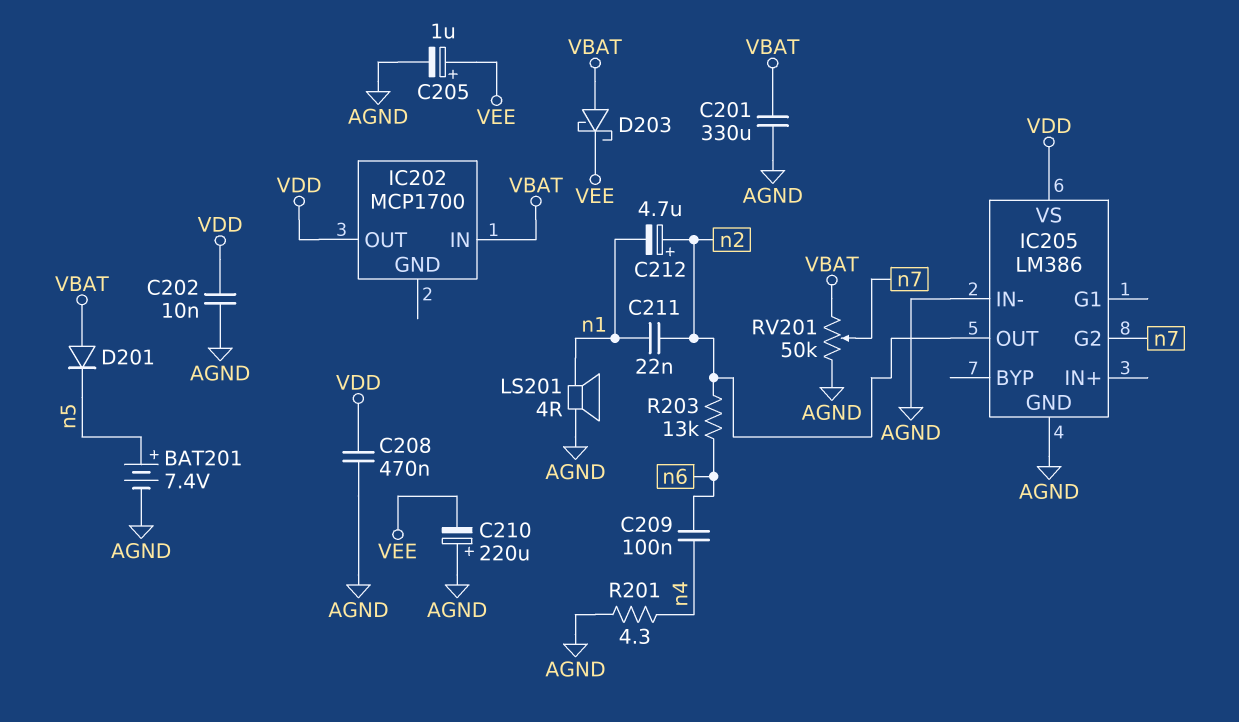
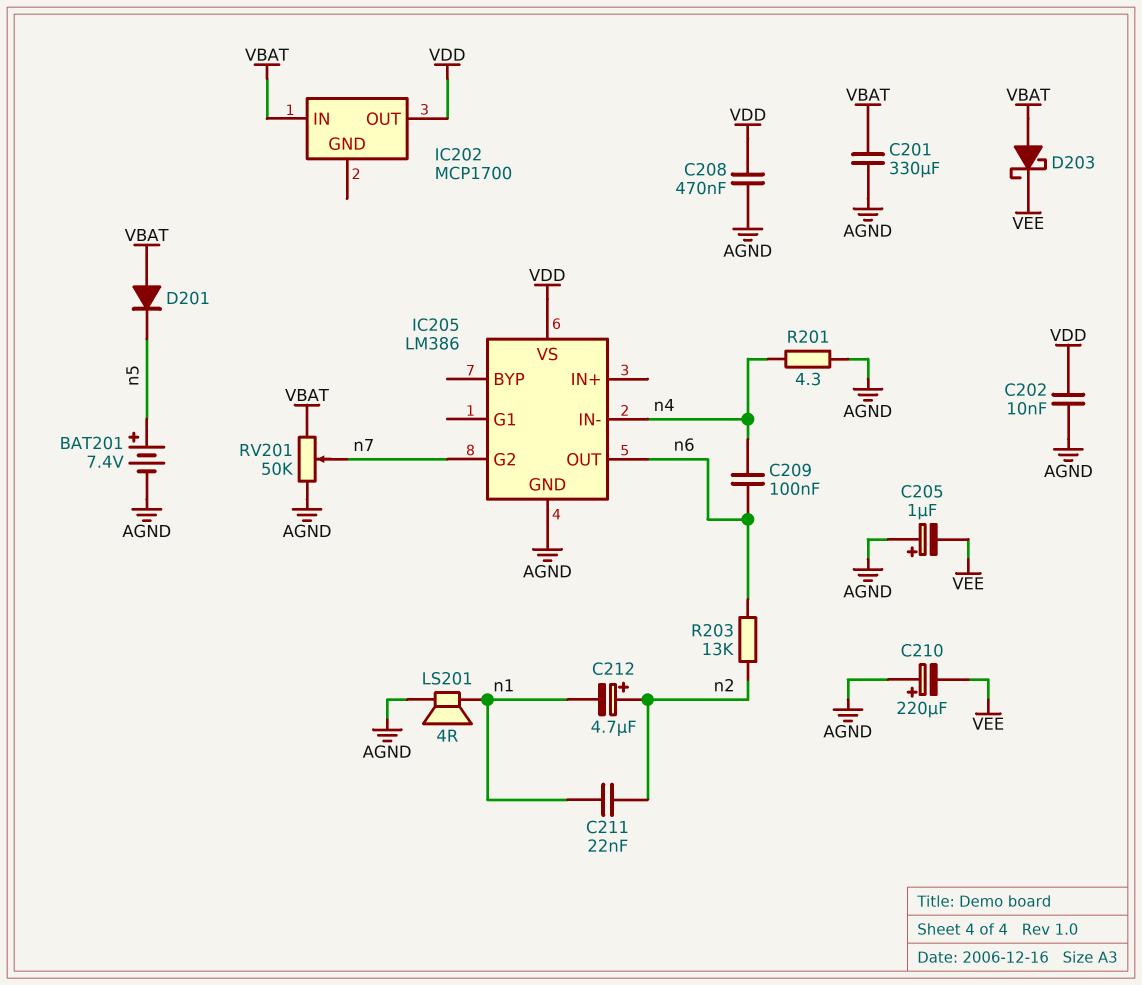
C205: 1uF (plus VEE, minus AGND) -> 1uF (plus AGND, minus VEE)
IC205 pin IN-: AGND -> n4
IC205 pin OUT: n2 -> n6

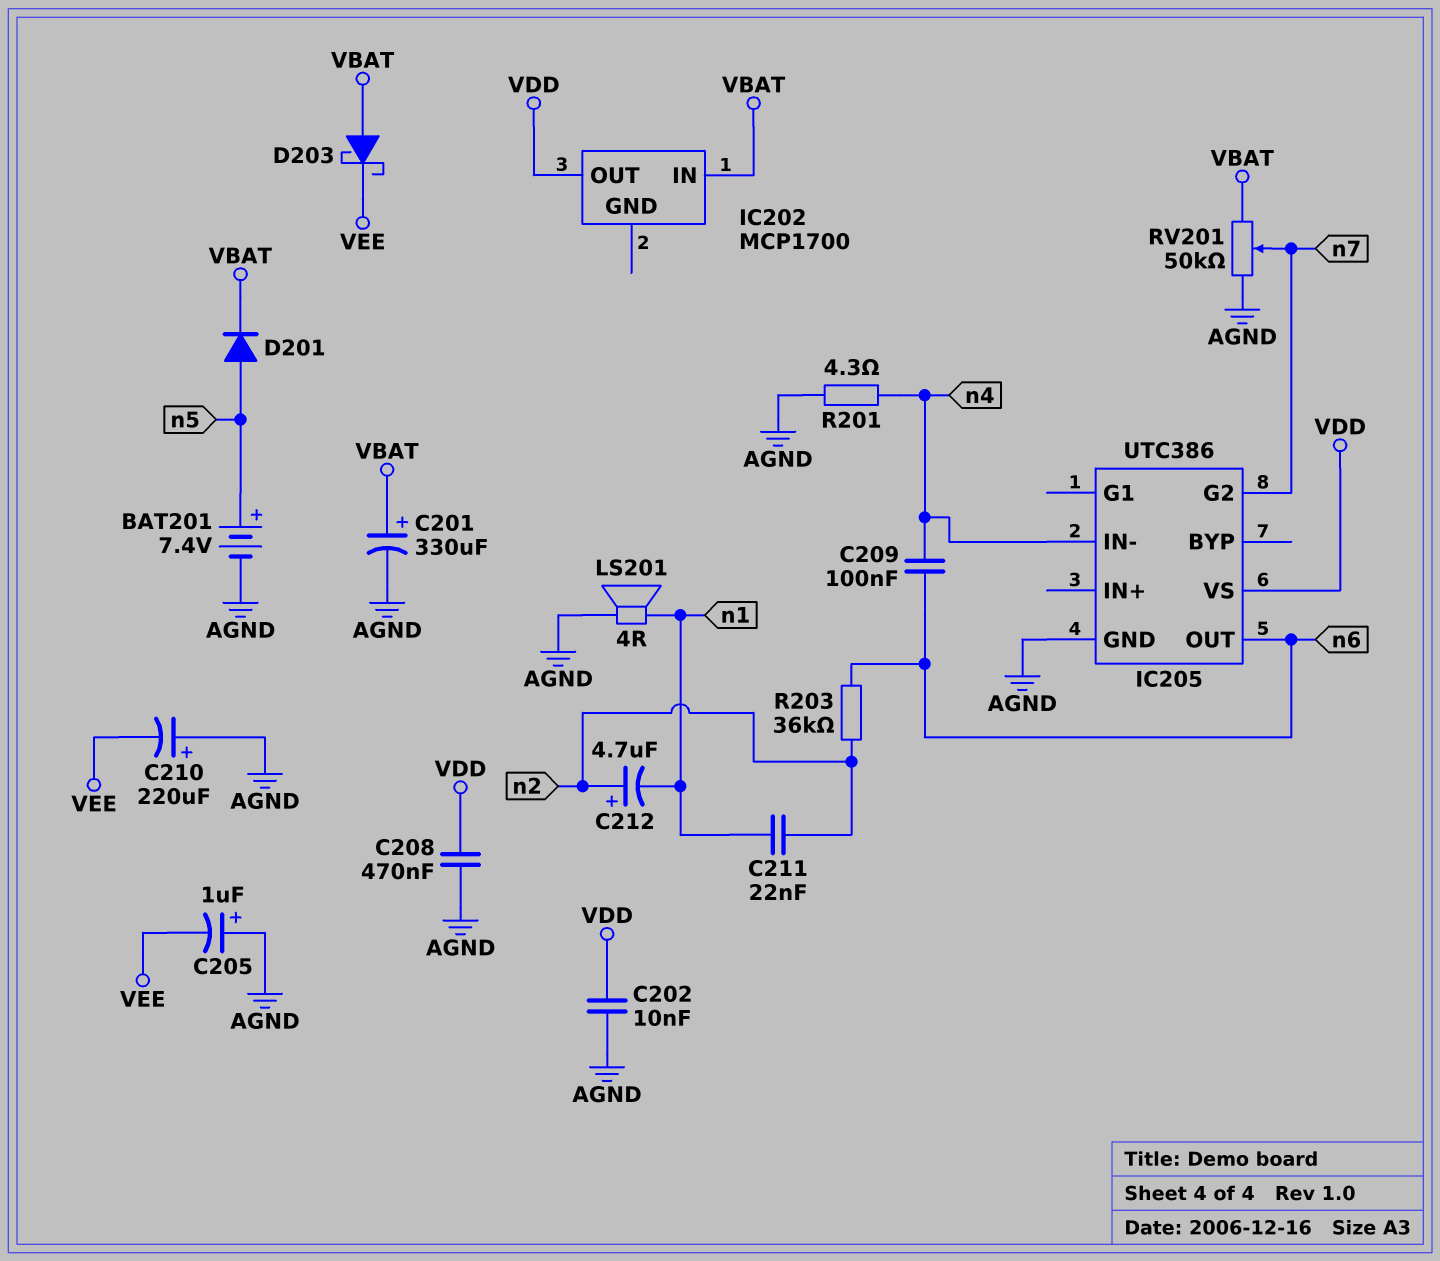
C201: 330uF (AGND, VBAT) -> 330uF (plus VBAT, minus AGND)
D201: diode (A VBAT, K n5) -> diode (A n5, K VBAT)
IC205: LM386 -> UTC386
R203: 13k (n2, n6) -> 36k (n2, n6)

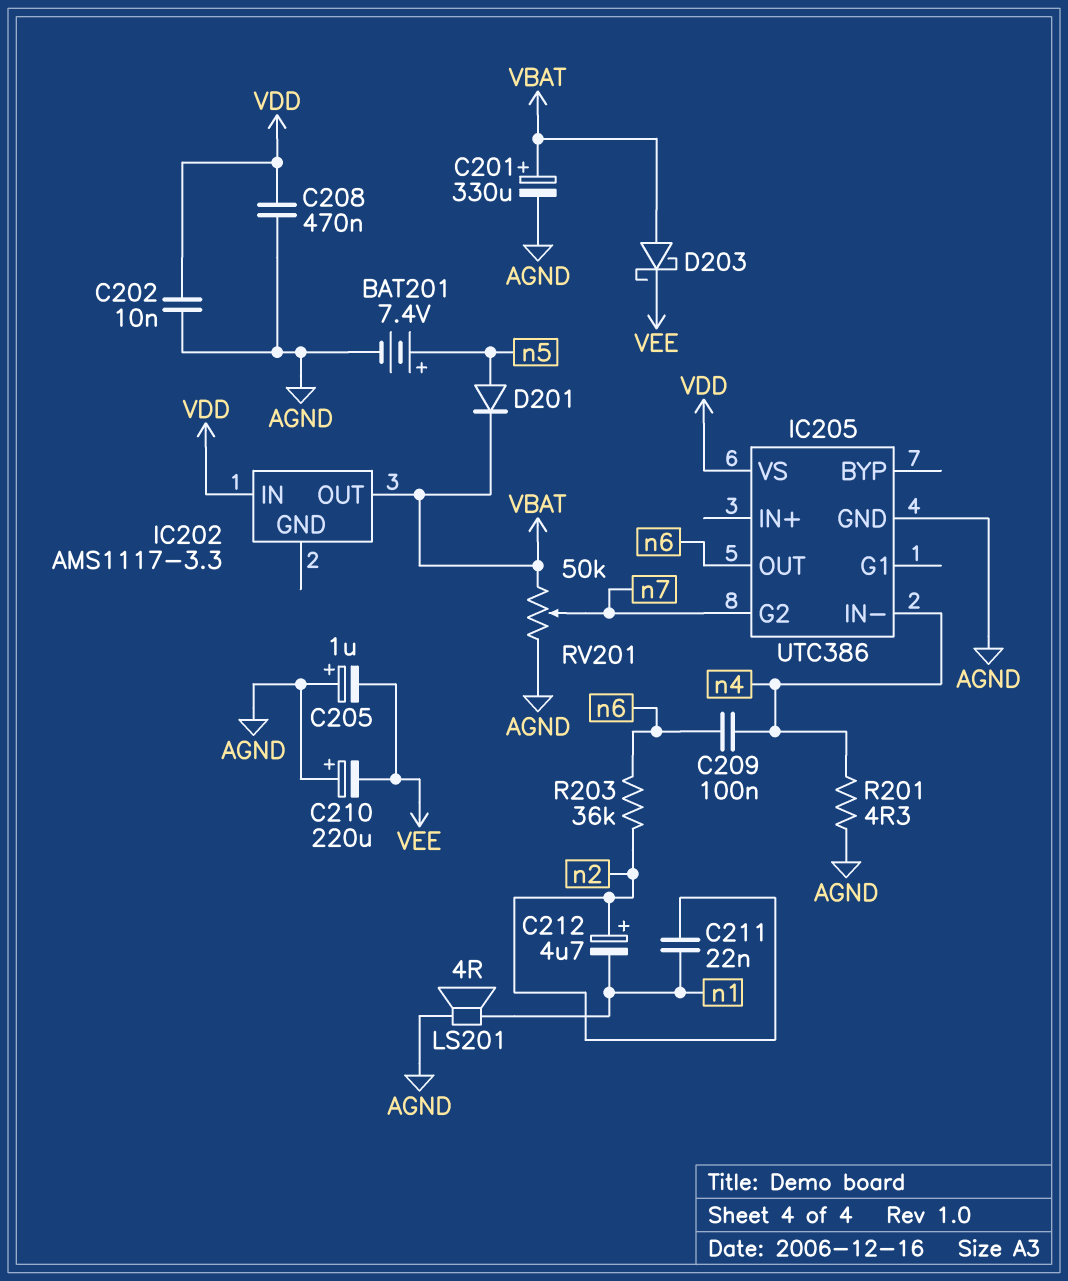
IC202: MCP1700 -> AMS1117-3.3
IC202 pin IN: VBAT -> VDD
IC202 pin OUT: VDD -> VBAT

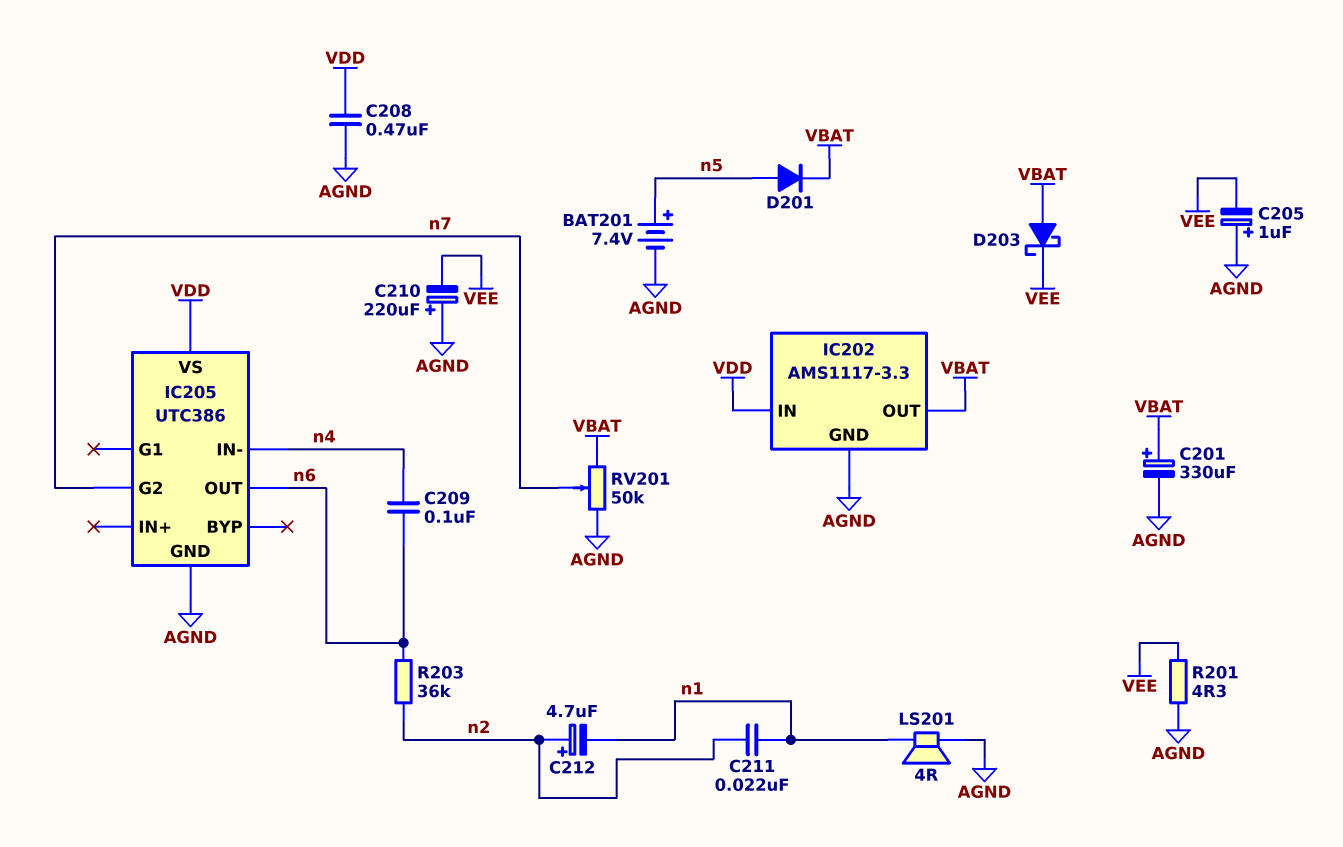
C202: 10nF (AGND, VDD) -> none
IC202 pin GND: none -> AGND
R201: 4.3 (AGND, n4) -> 4.3 (AGND, VEE)

